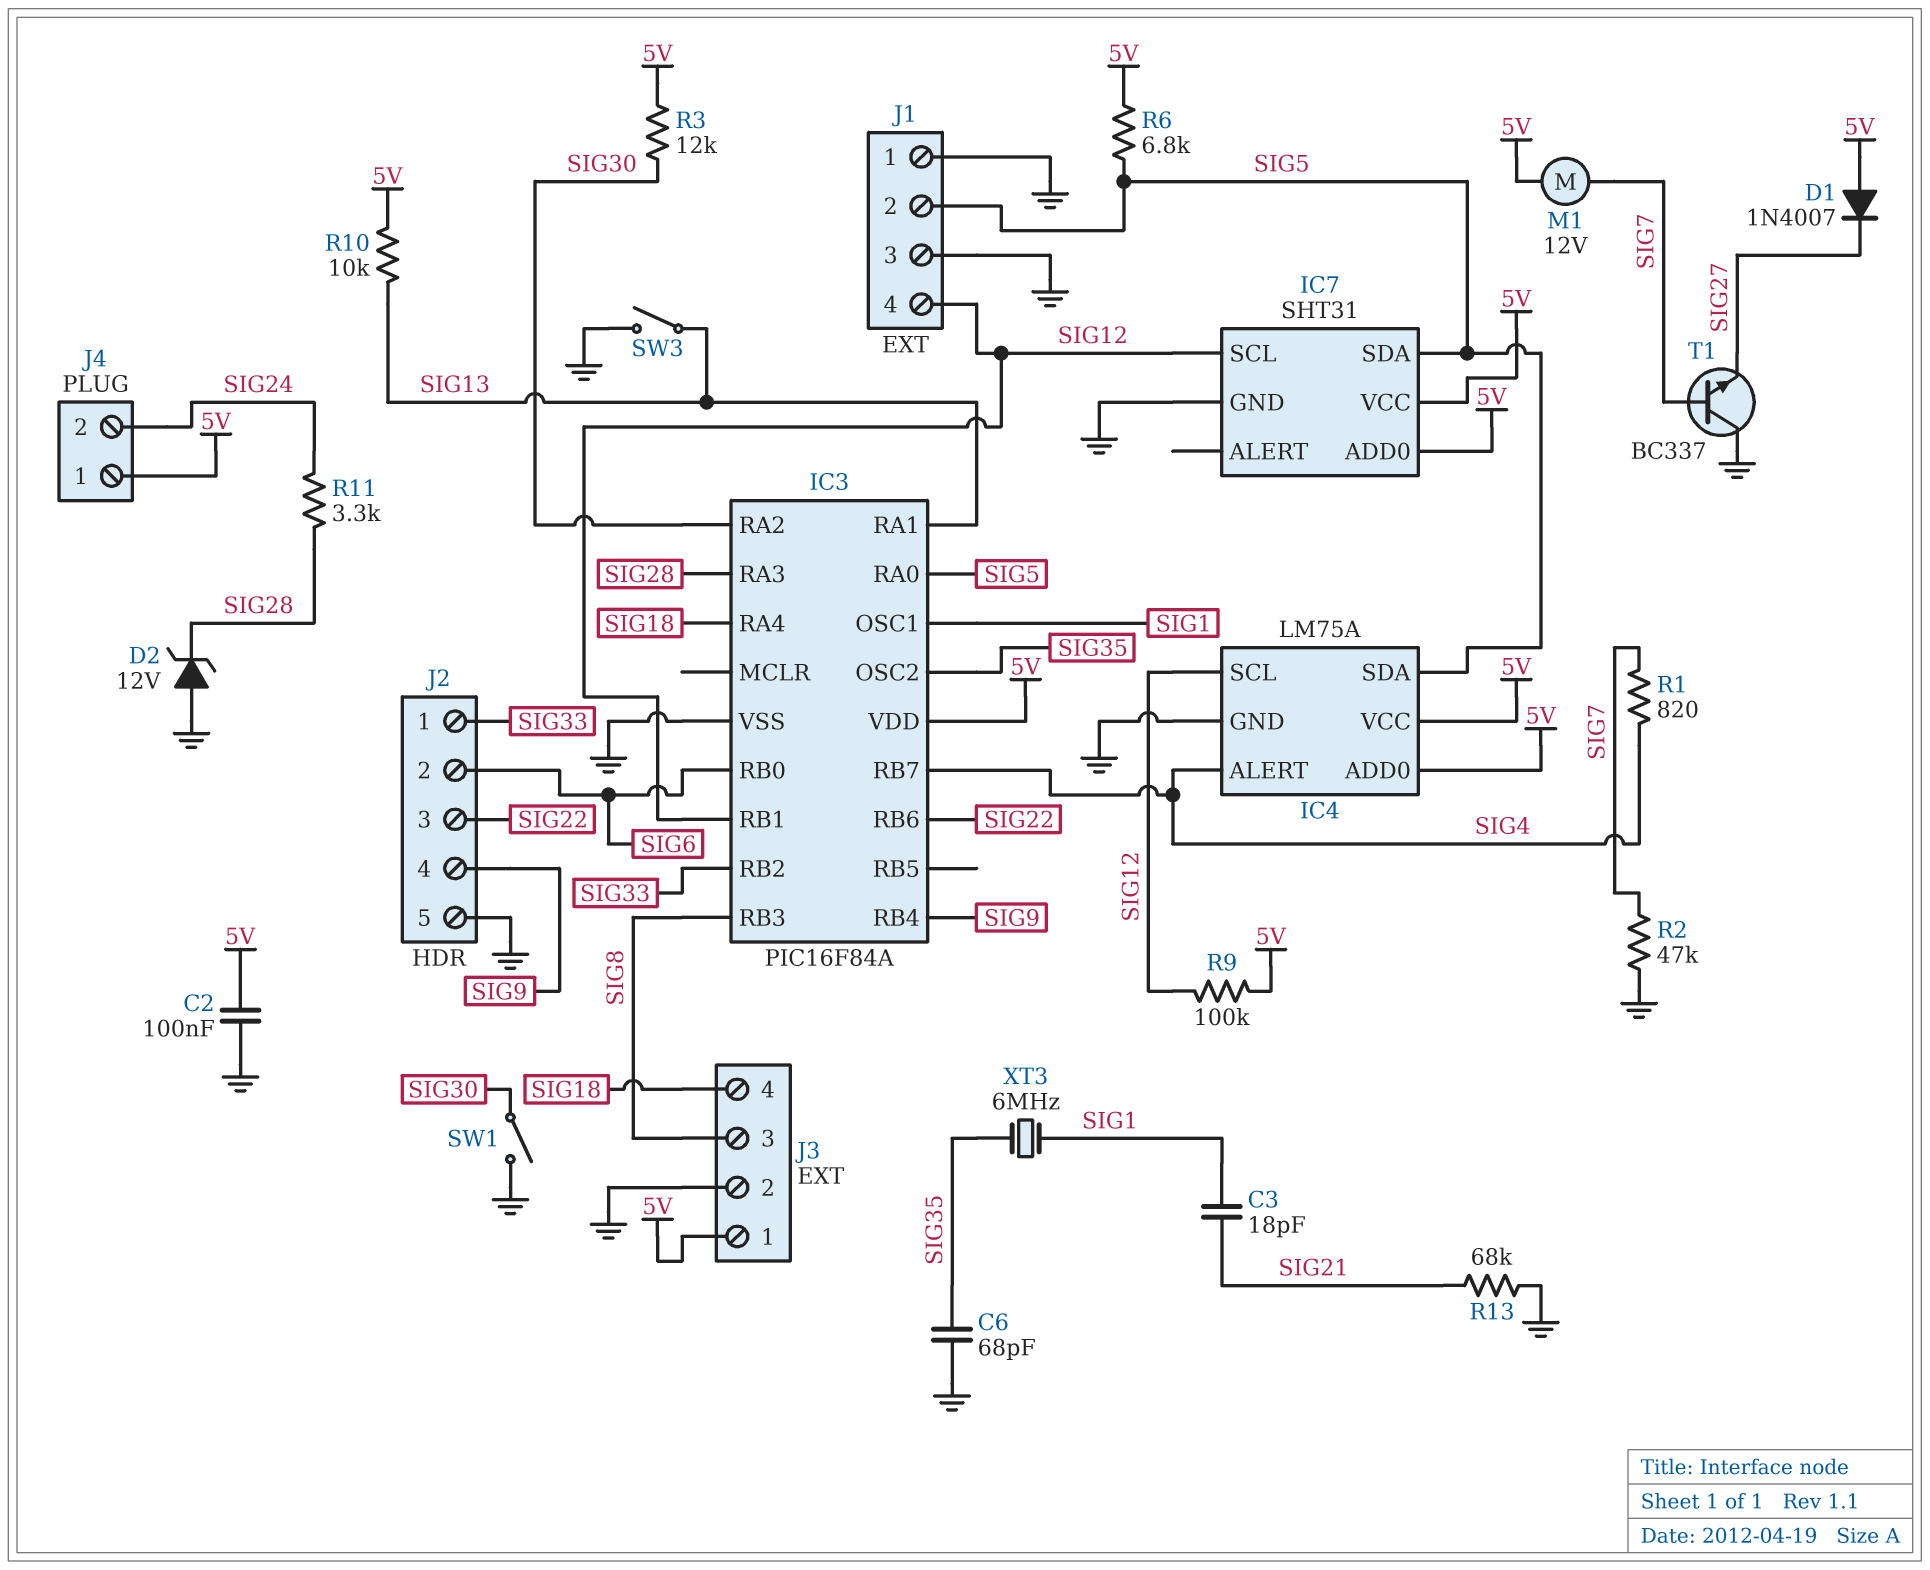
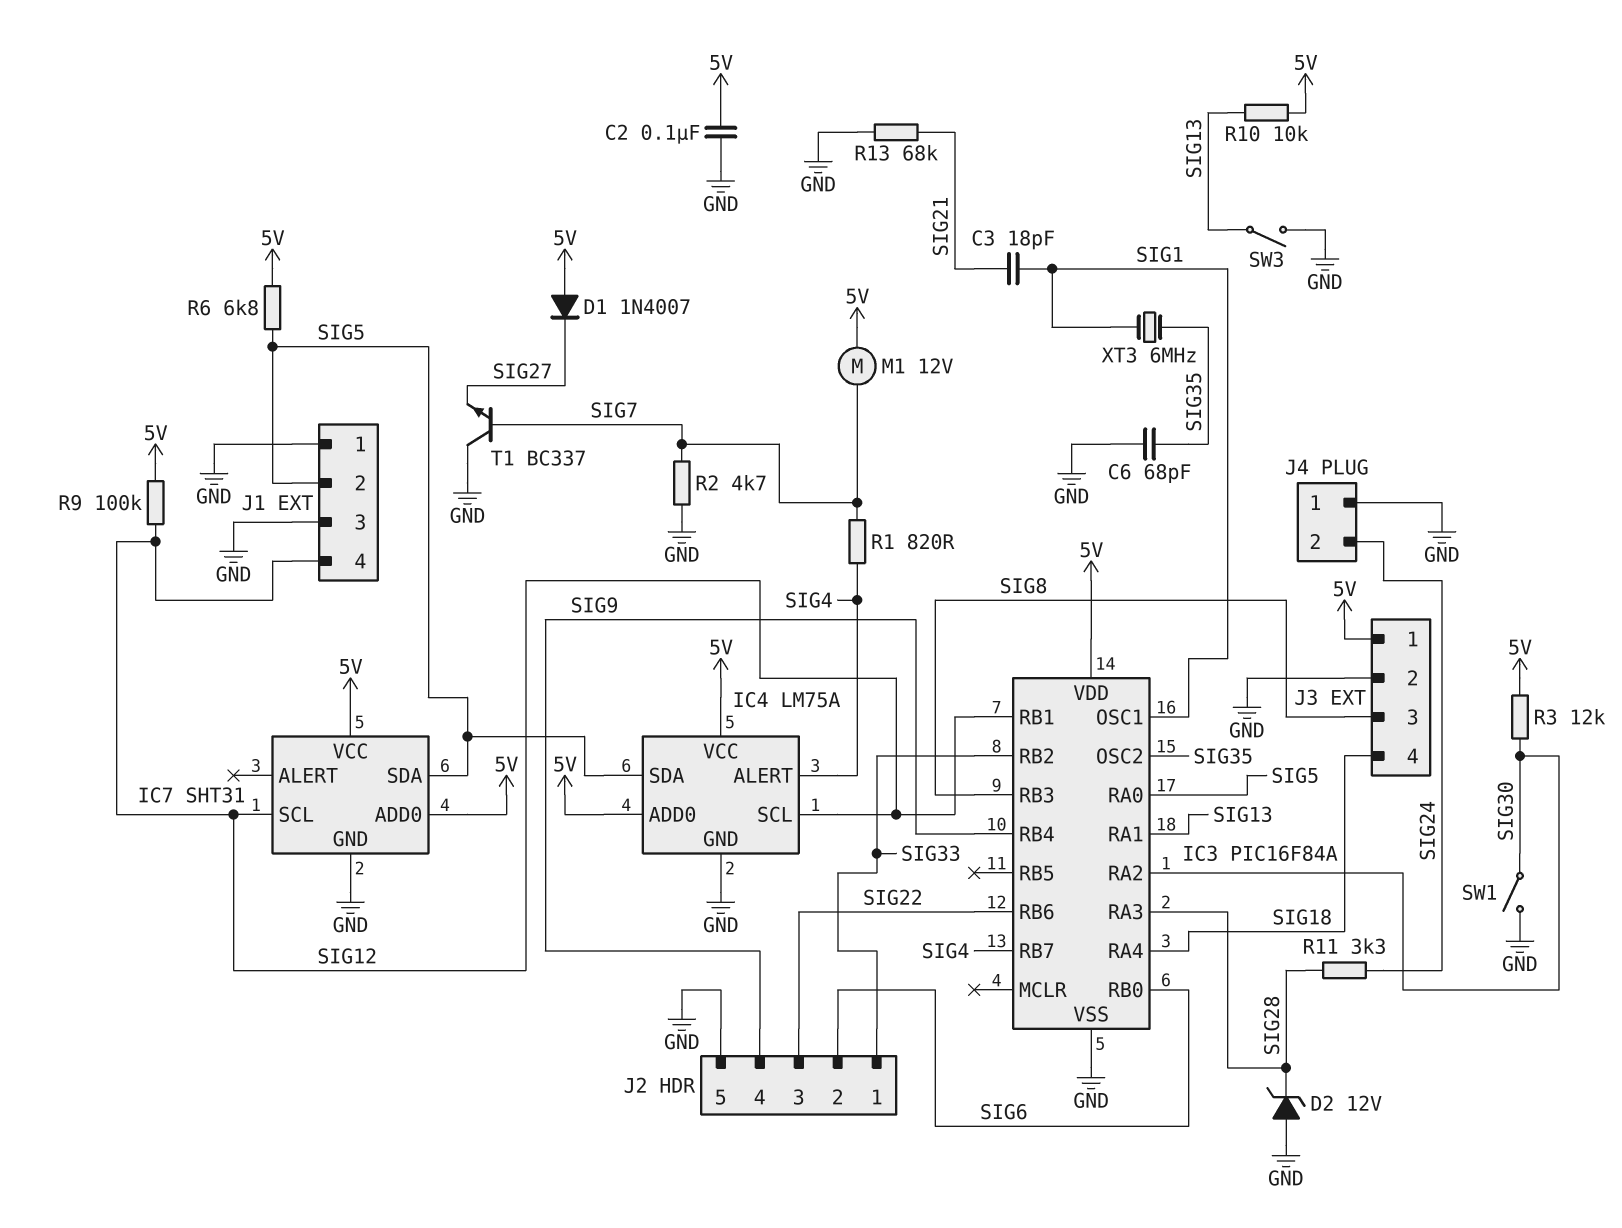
J4 pin 1: 5V -> GND
R2: 47k (GND, SIG7) -> 4.7k (GND, SIG7)

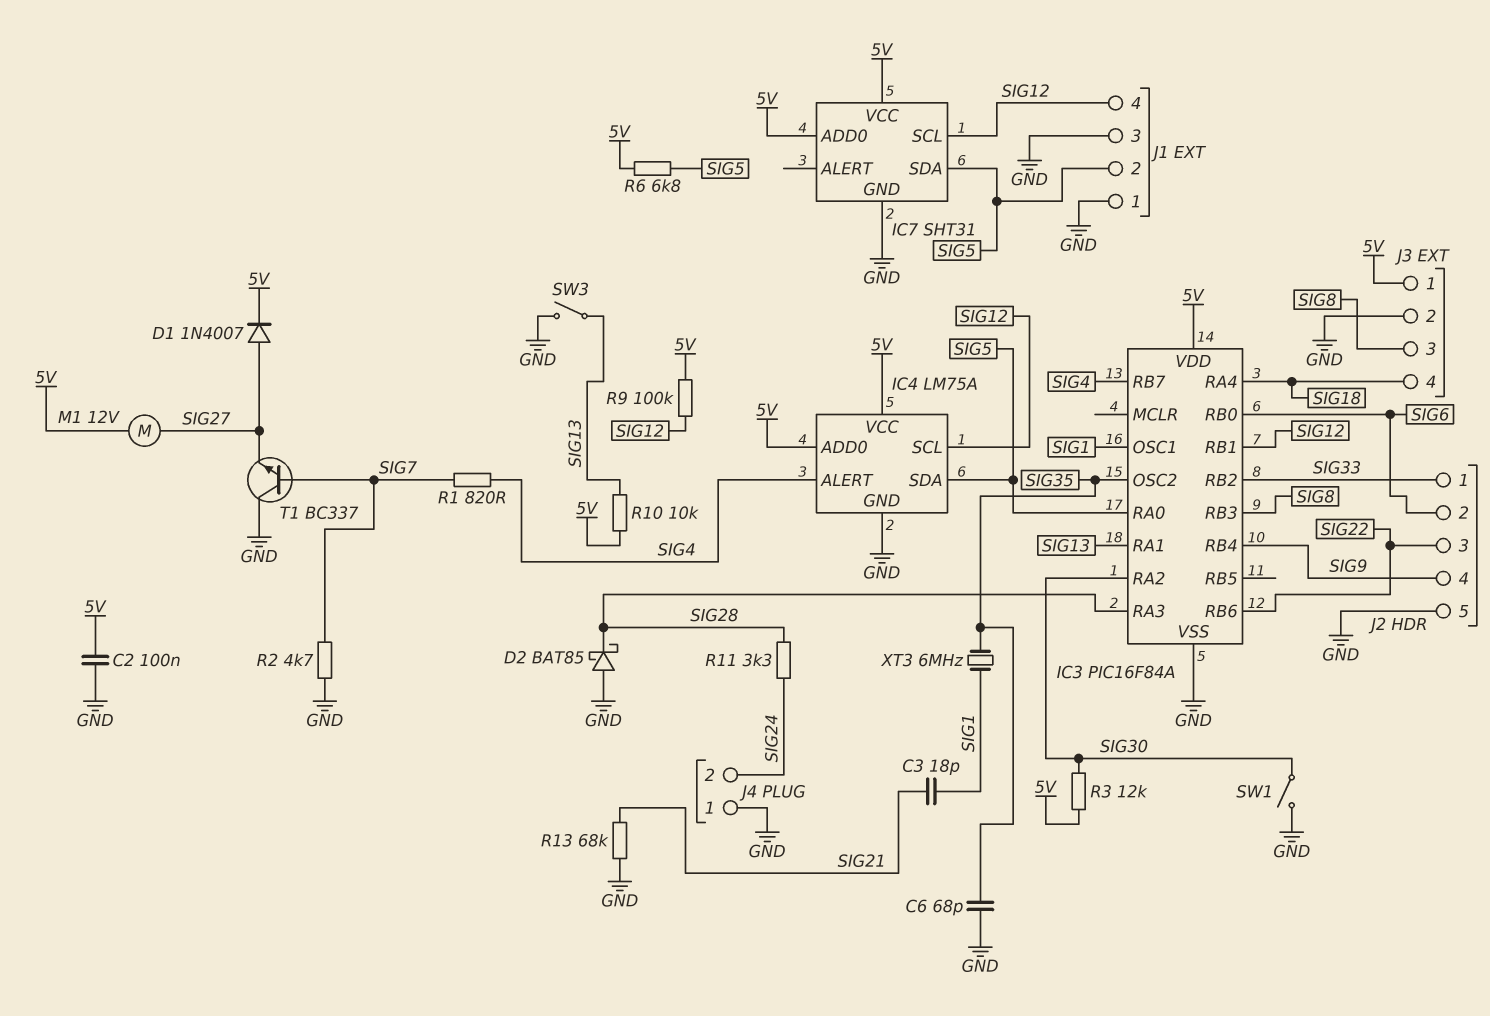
D1: diode 1N4007 (A 5V, K SIG27) -> diode 1N4007 (A SIG27, K 5V)
D2: zener 12V (A GND, K SIG28) -> schottky BAT85 (A GND, K SIG28)
M1: motor 12V (5V, SIG7) -> motor 12V (5V, SIG27)

